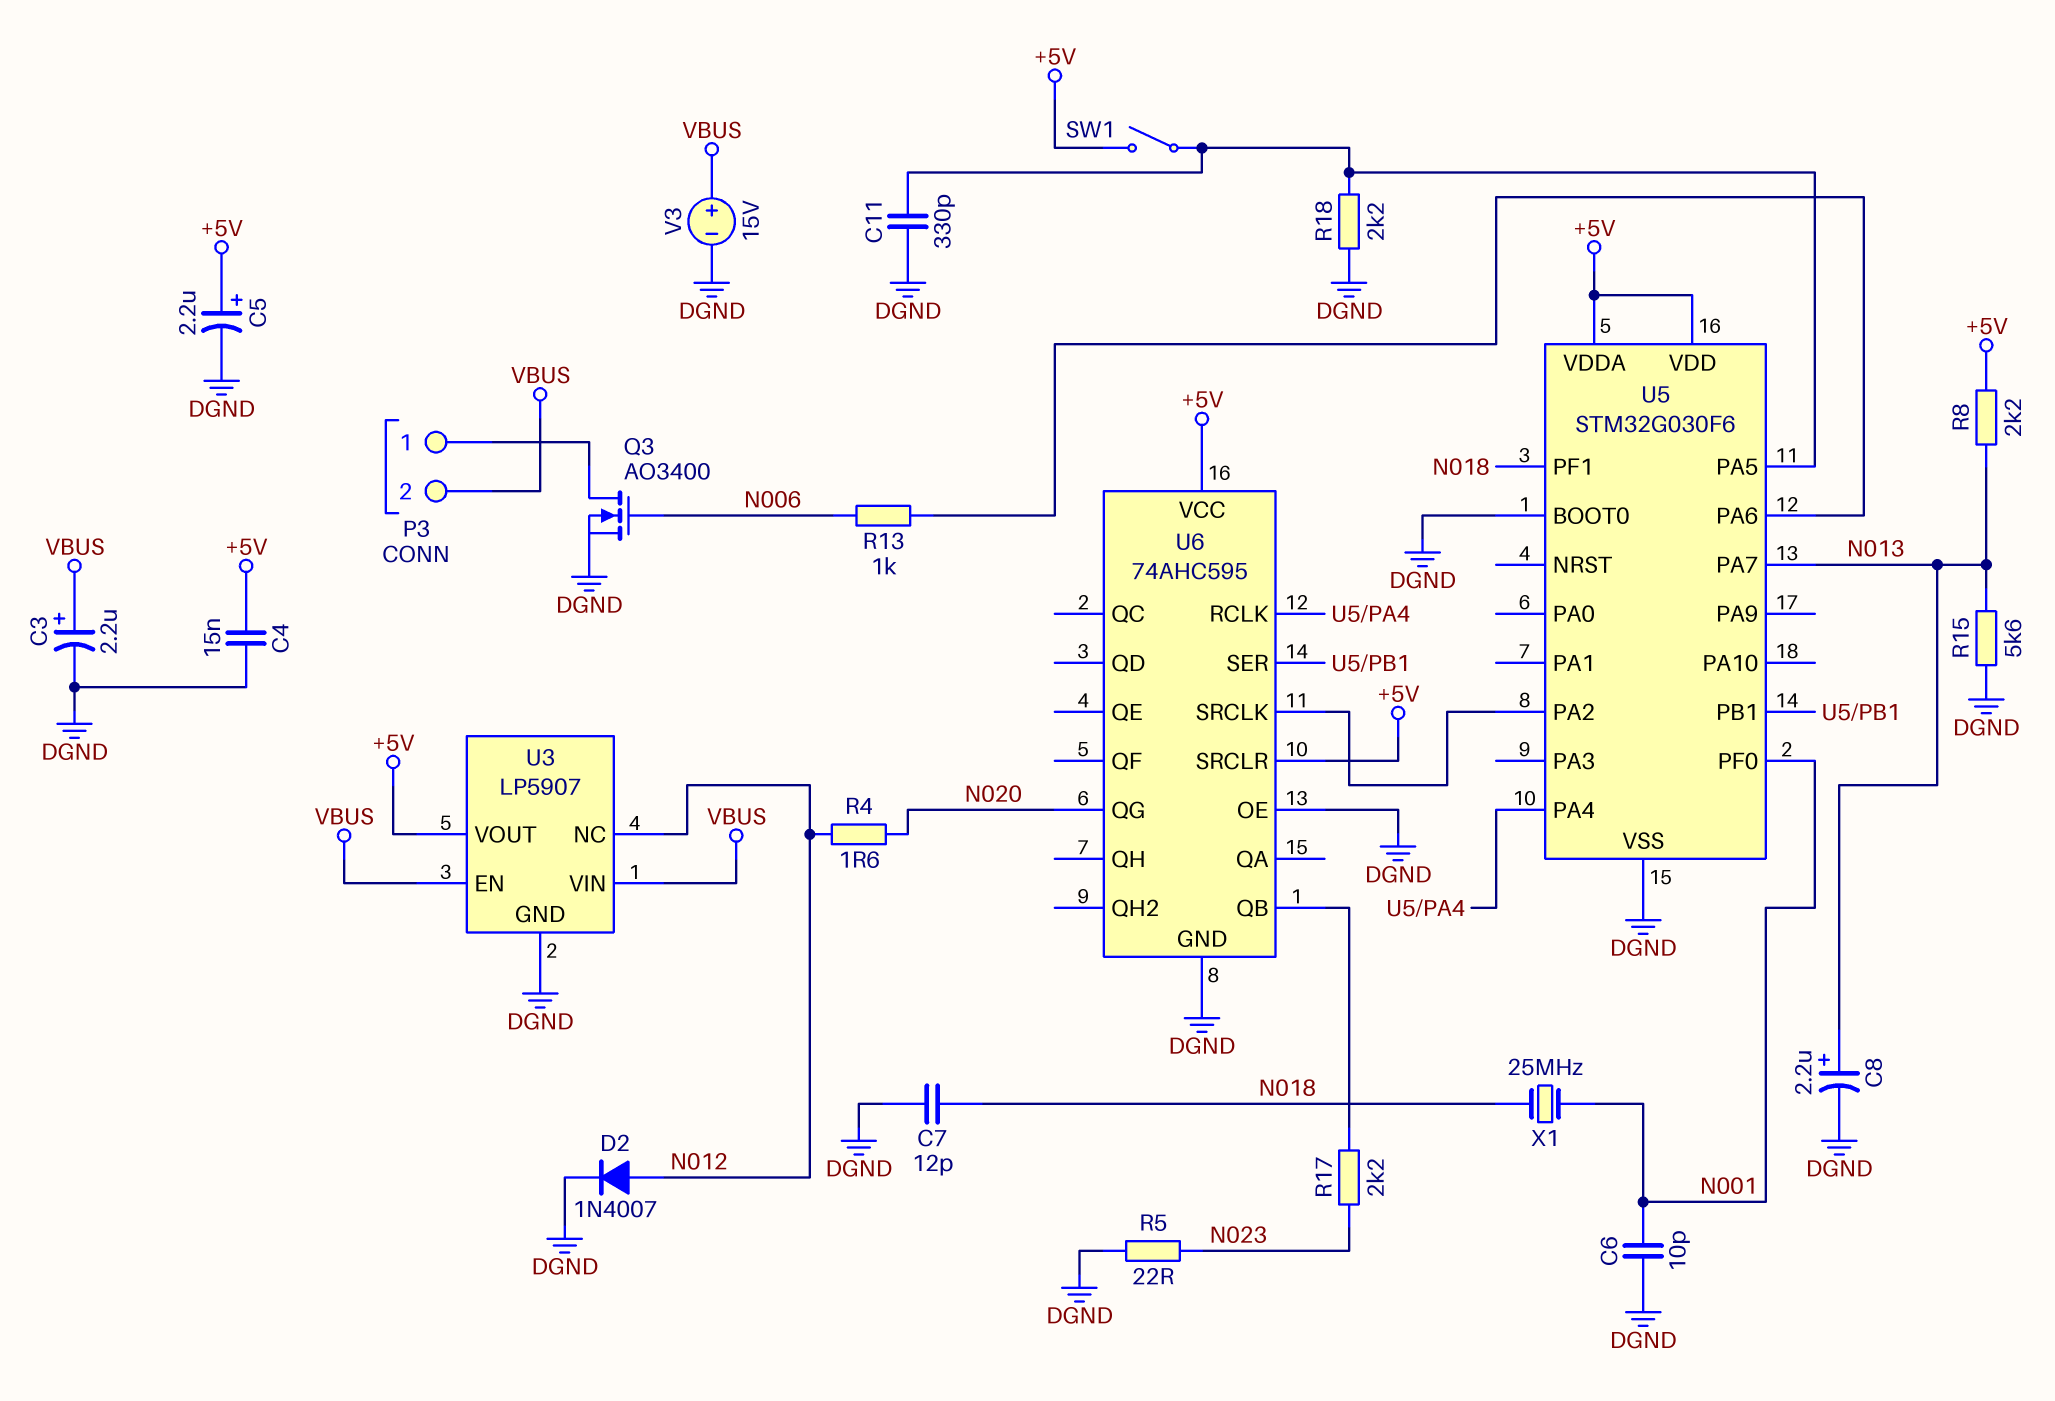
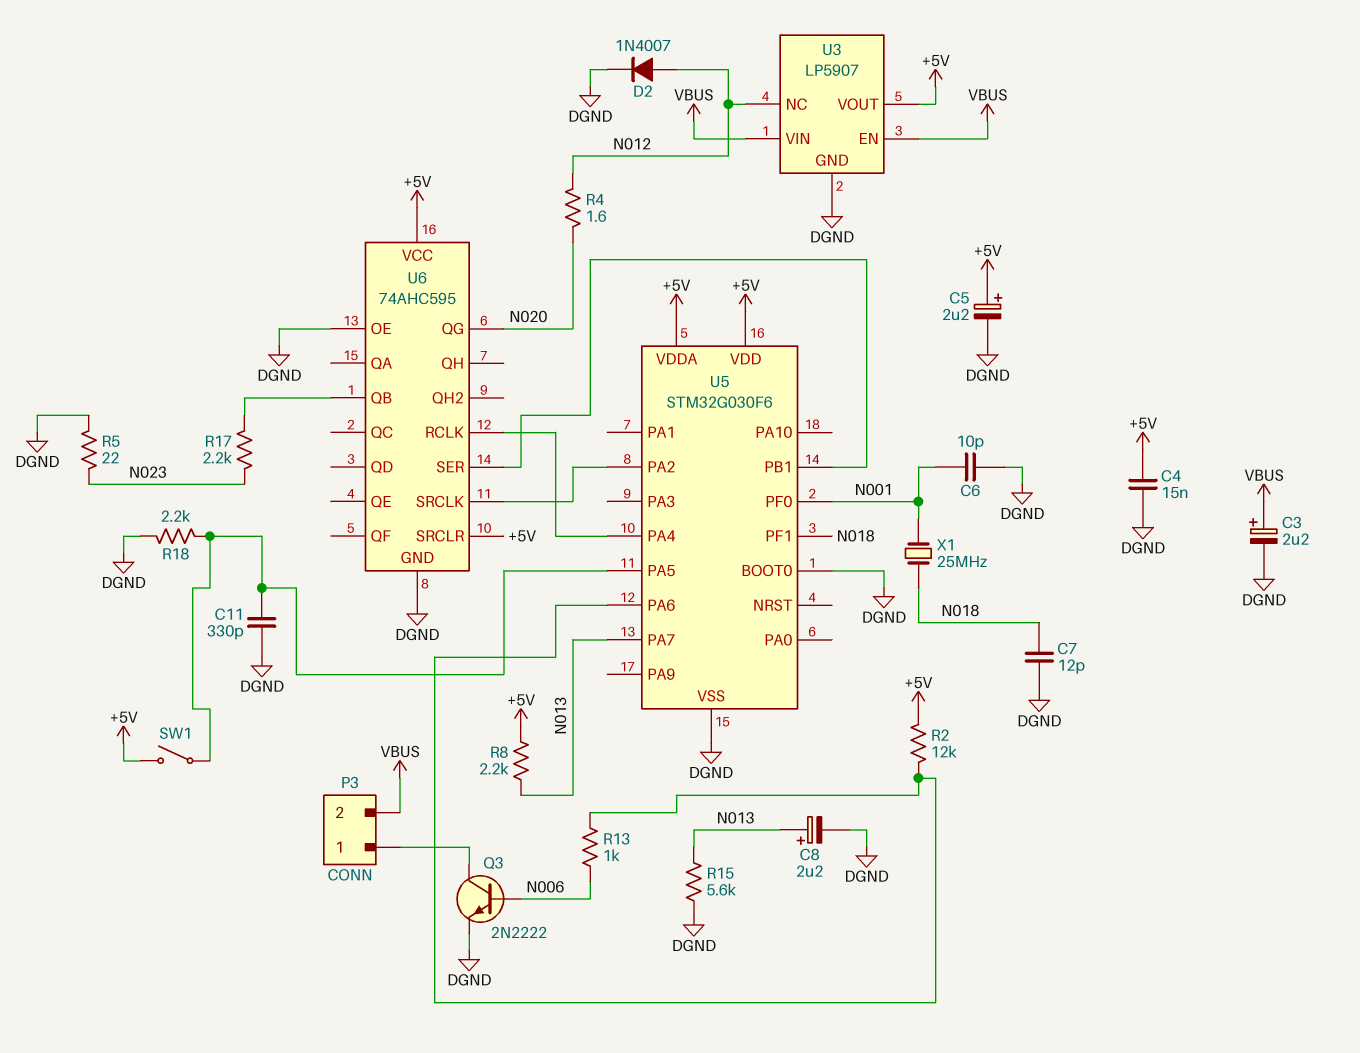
Q3: NMOS AO3400 (G N006, D P3/1, S DGND) -> NPN 2N2222 (B N006, C P3/1, E DGND)
R2: none -> 12k (+5V, U5/PA6)
V3: 15V (plus VBUS, minus DGND) -> none

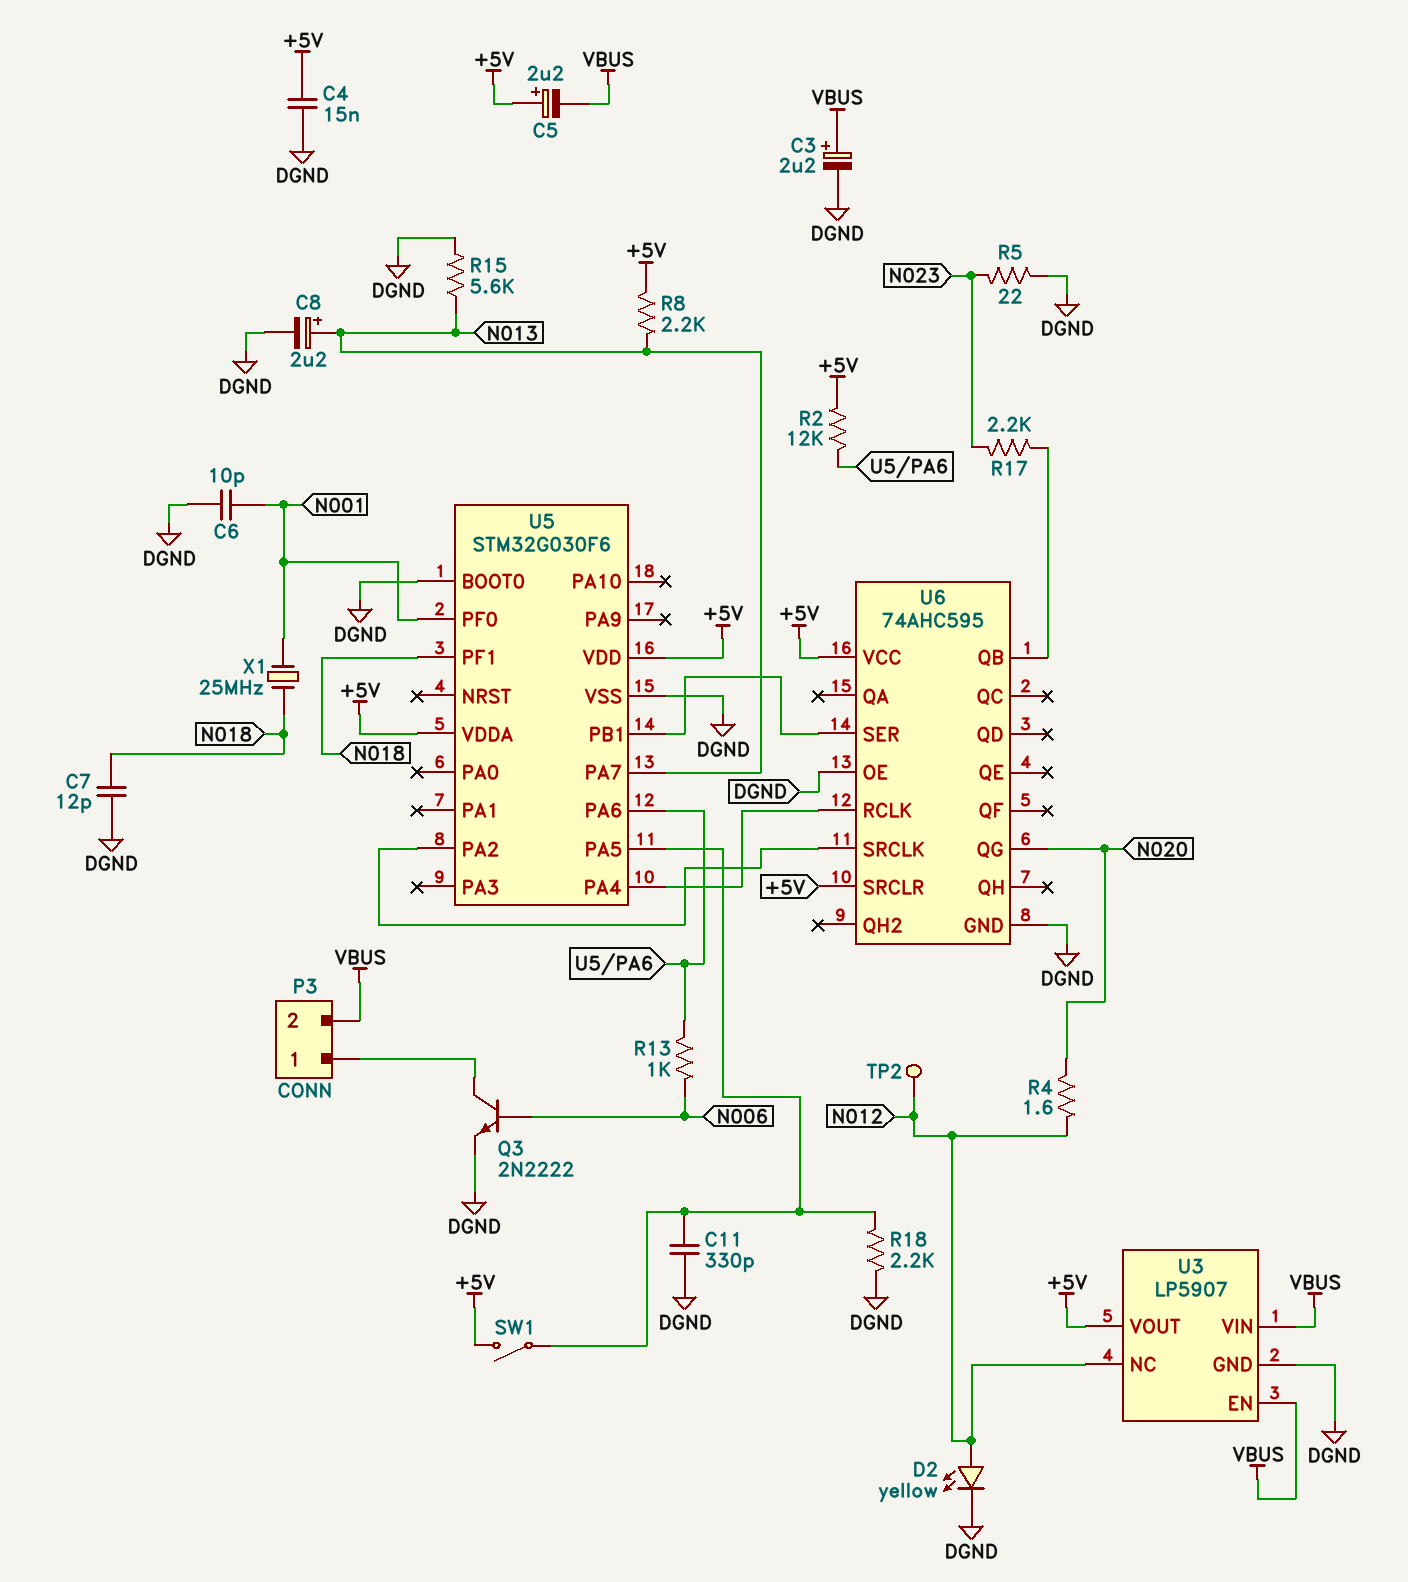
C5: 2.2uF (plus +5V, minus DGND) -> 2.2uF (plus +5V, minus VBUS)
D2: diode 1N4007 (A N012, K DGND) -> LED yellow (A N012, K DGND)
TP2: none -> test point (N012)

